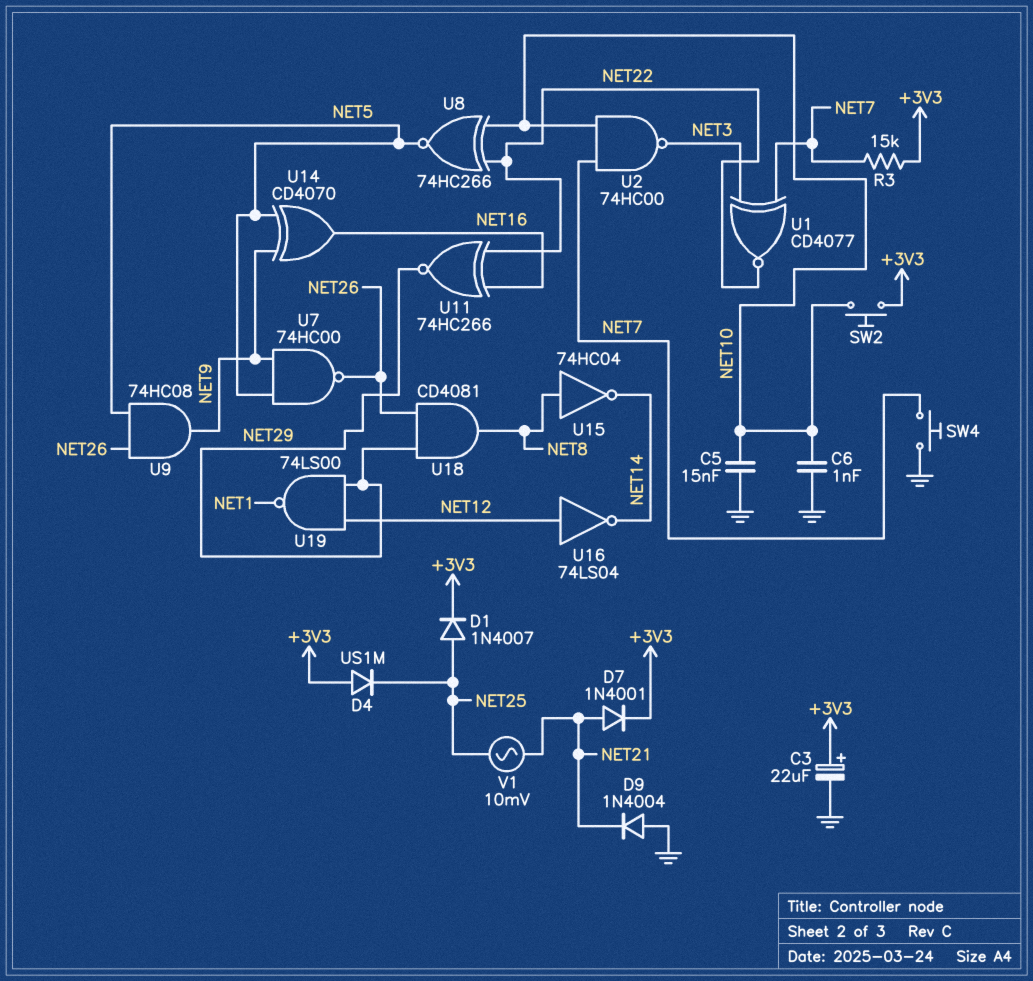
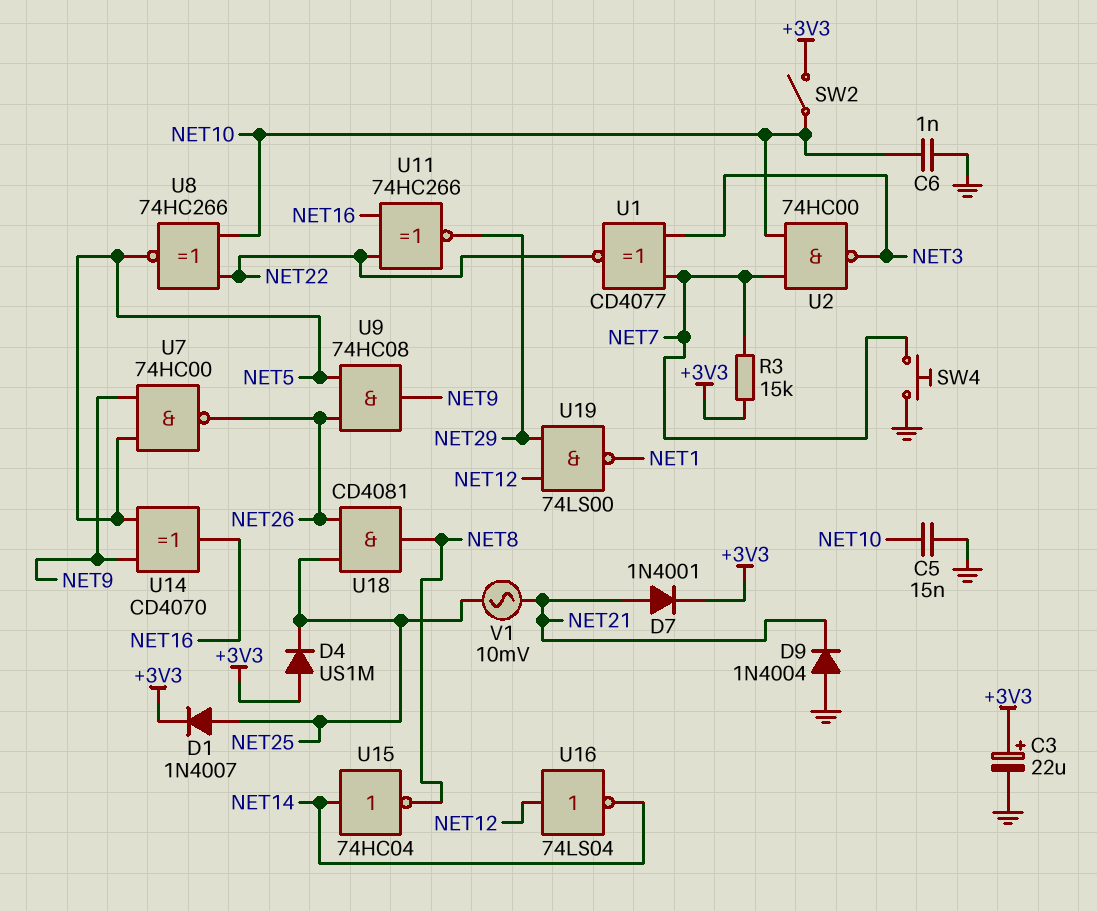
SW2: button (+3V3, NET10) -> switch (+3V3, NET10)
U15: NOT 74HC04 (in NET8, out NET14) -> NOT 74HC04 (in NET14, out NET8)
U18: AND CD4081 (in NET26, in NET29, out NET8) -> AND CD4081 (in NET25, in NET26, out NET8)

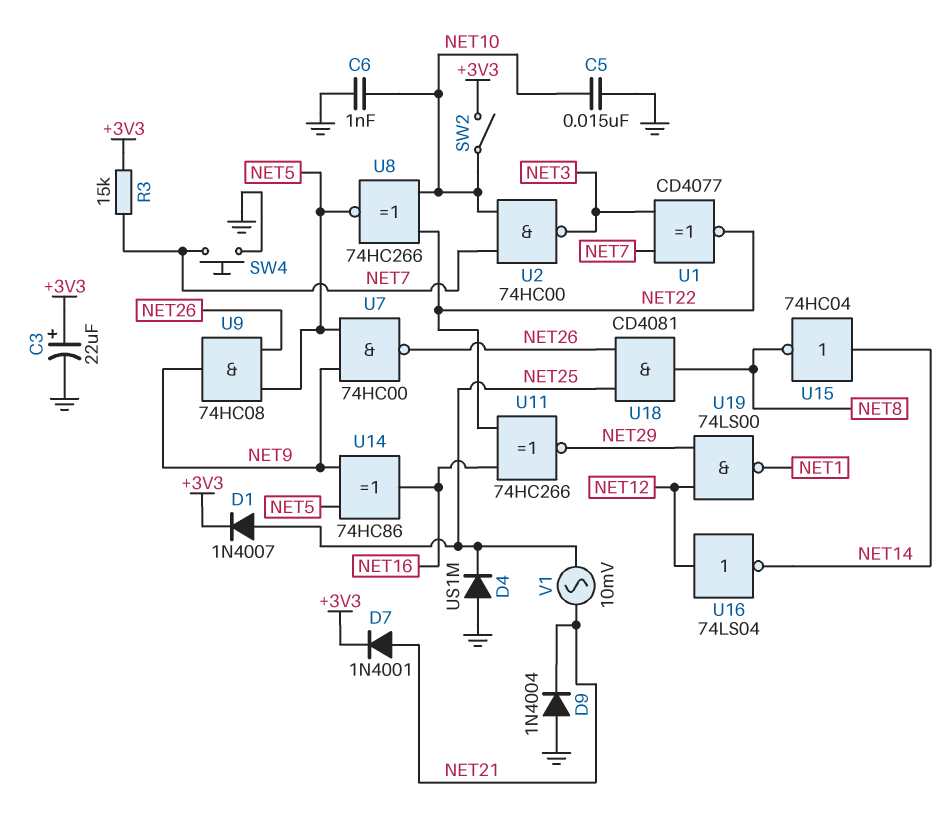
D4: diode US1M (A +3V3, K NET25) -> diode US1M (A GND, K NET25)
U14: XOR CD4070 (in NET5, in NET9, out NET16) -> XOR 74HC86 (in NET5, in NET9, out NET16)

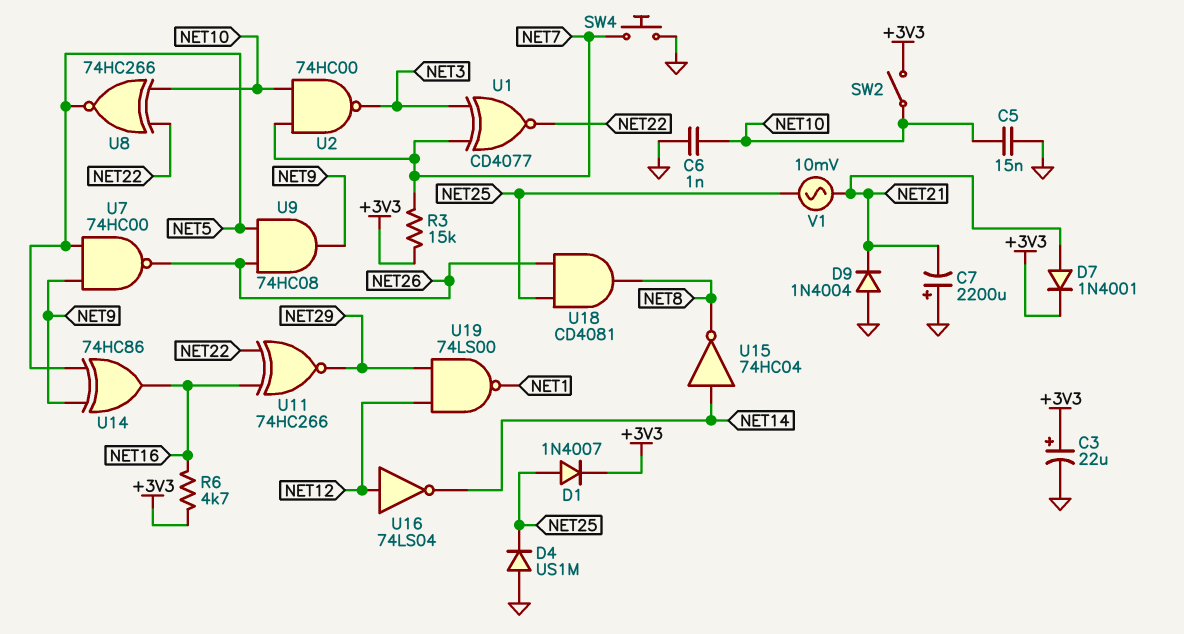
C7: none -> 2200uF (plus GND, minus NET21)
R6: none -> 4.7k (+3V3, NET16)

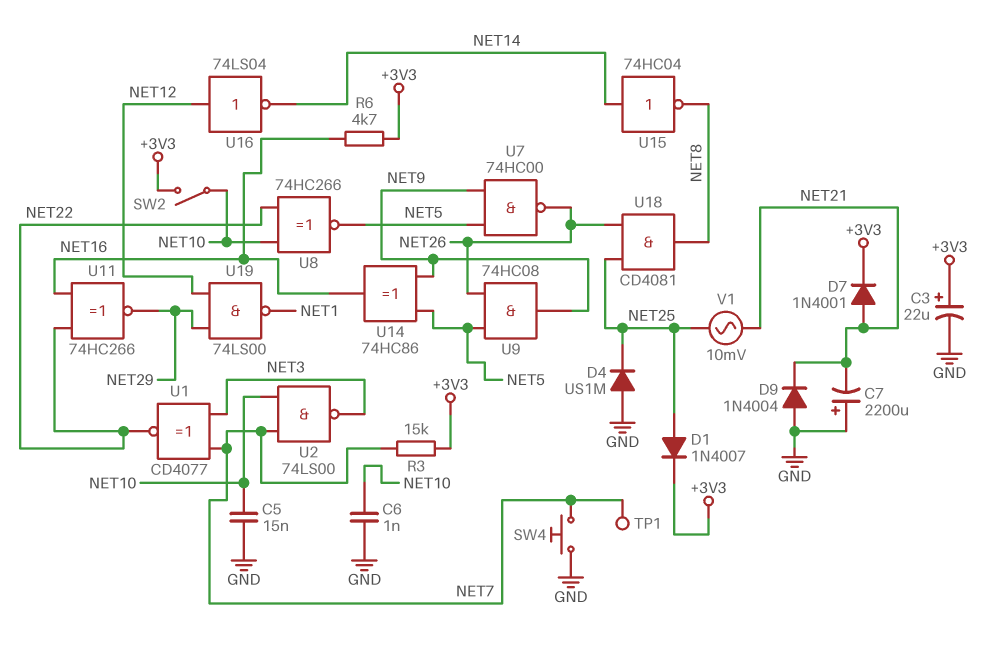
TP1: none -> test point (NET7)
U2: NAND 74HC00 (in NET7, in NET10, out NET3) -> NAND 74LS00 (in NET7, in NET10, out NET3)

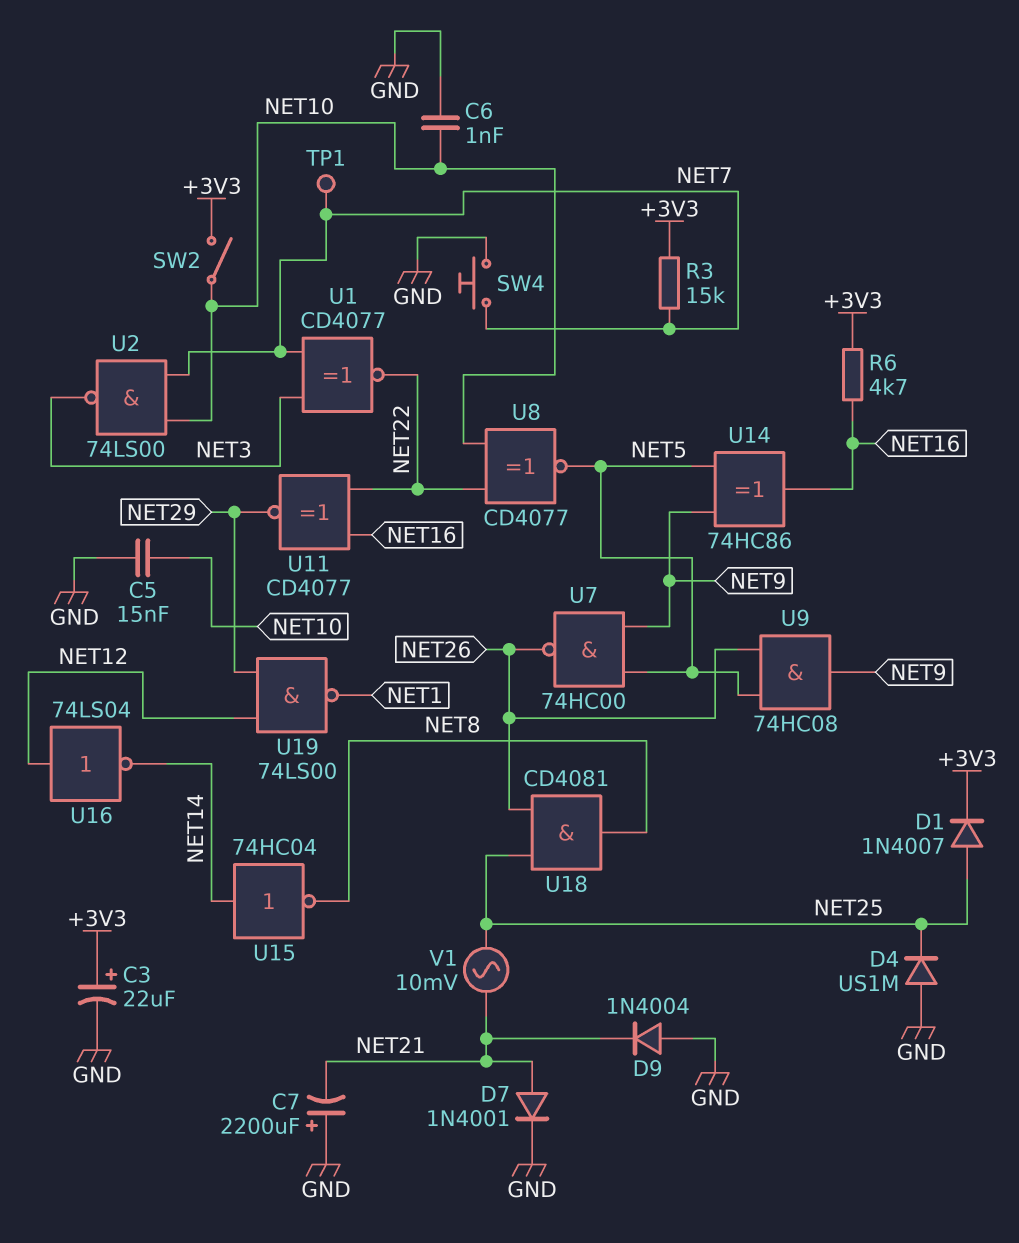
D7: diode 1N4001 (A NET21, K +3V3) -> diode 1N4001 (A NET21, K GND)
U8: XNOR 74HC266 (in NET10, in NET22, out NET5) -> XNOR CD4077 (in NET10, in NET22, out NET5)
U11: XNOR 74HC266 (in NET16, in NET22, out NET29) -> XNOR CD4077 (in NET16, in NET22, out NET29)

